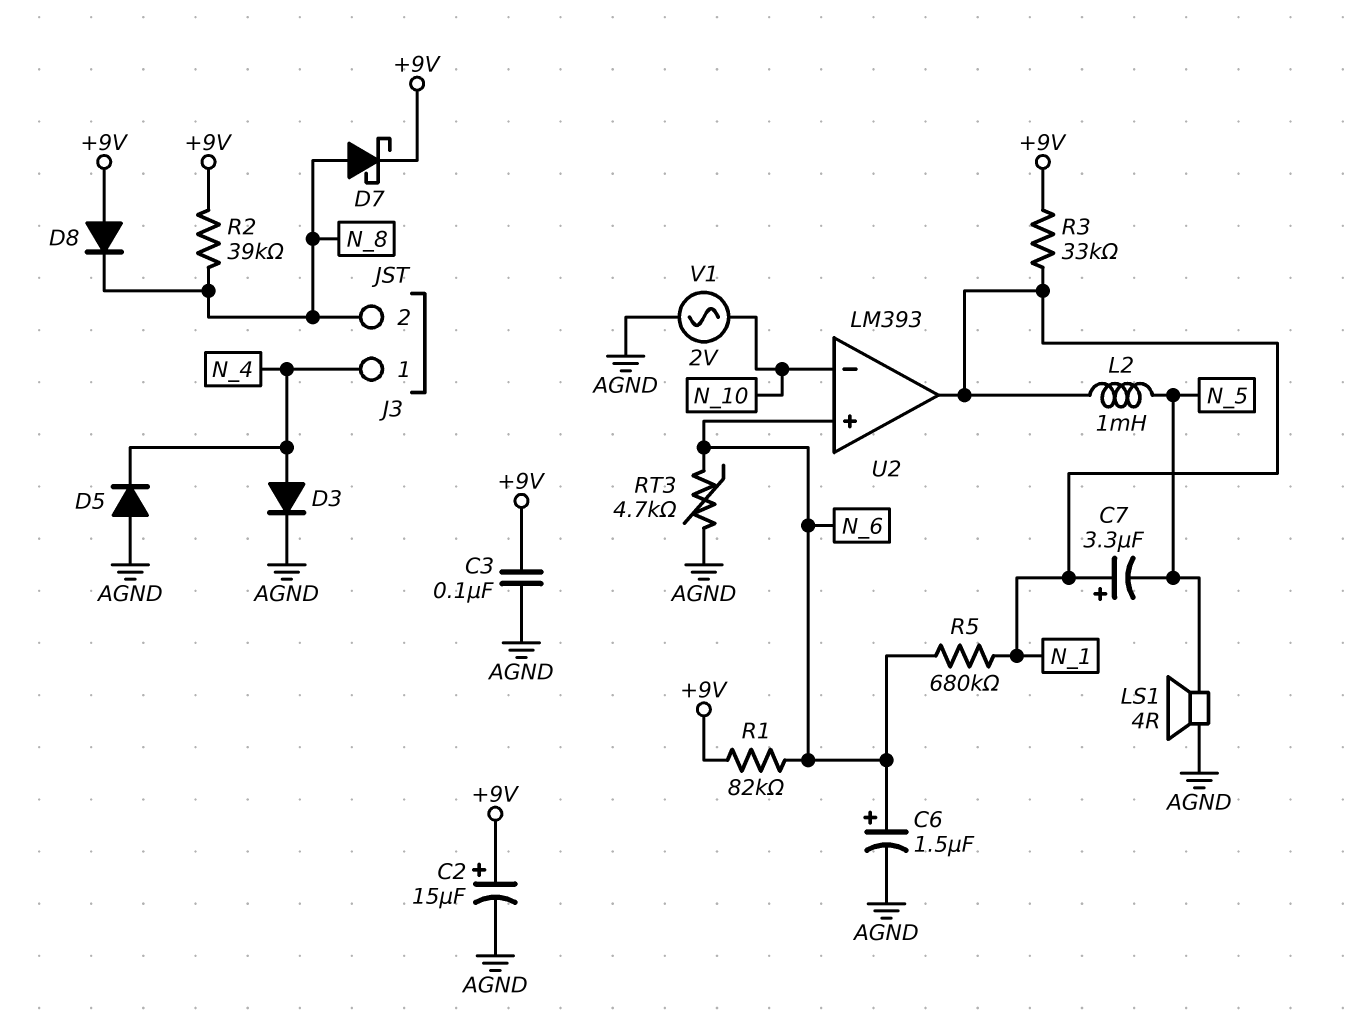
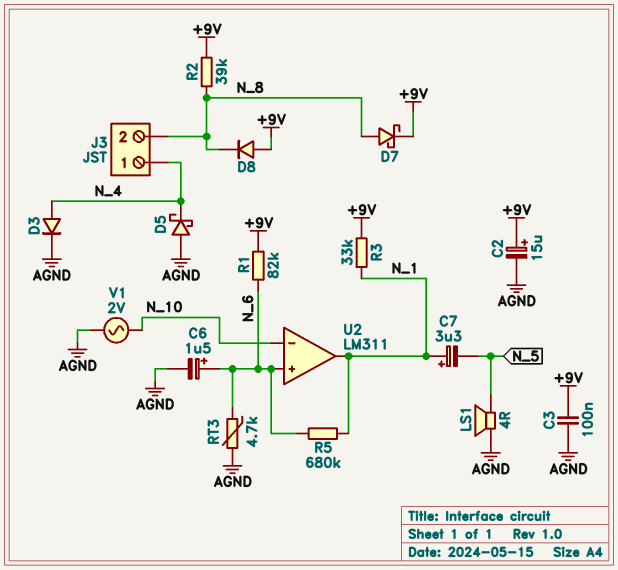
D5: diode (A AGND, K N_4) -> schottky (A AGND, K N_4)
L2: 1mH (N_1, N_5) -> none
U2: LM393 -> LM311

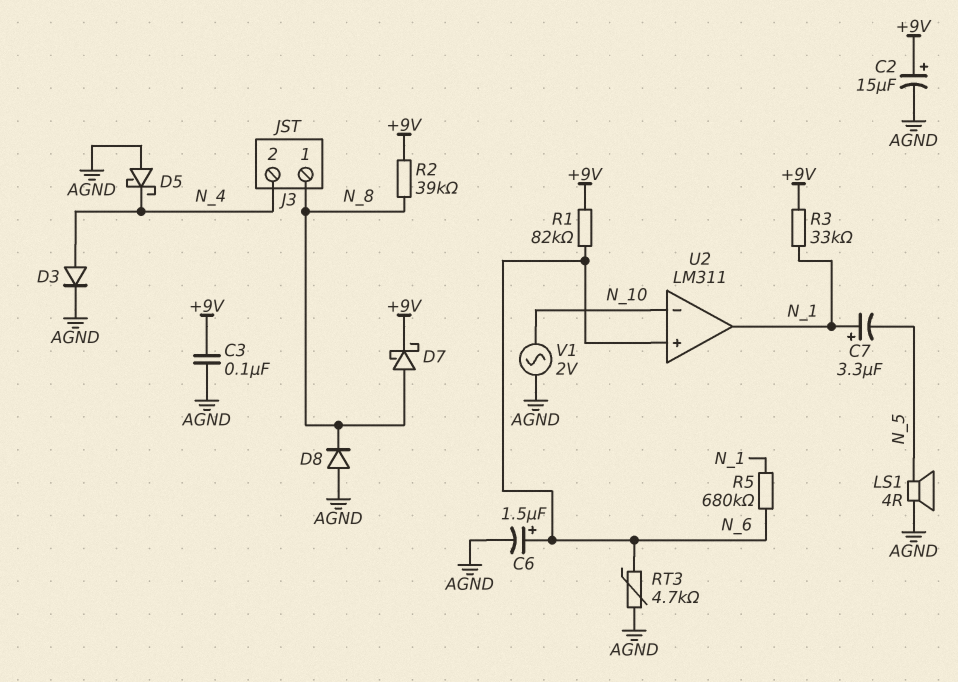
D8: diode (A +9V, K N_8) -> diode (A AGND, K N_8)
J3 pin 1: N_4 -> N_8
J3 pin 2: N_8 -> N_4

